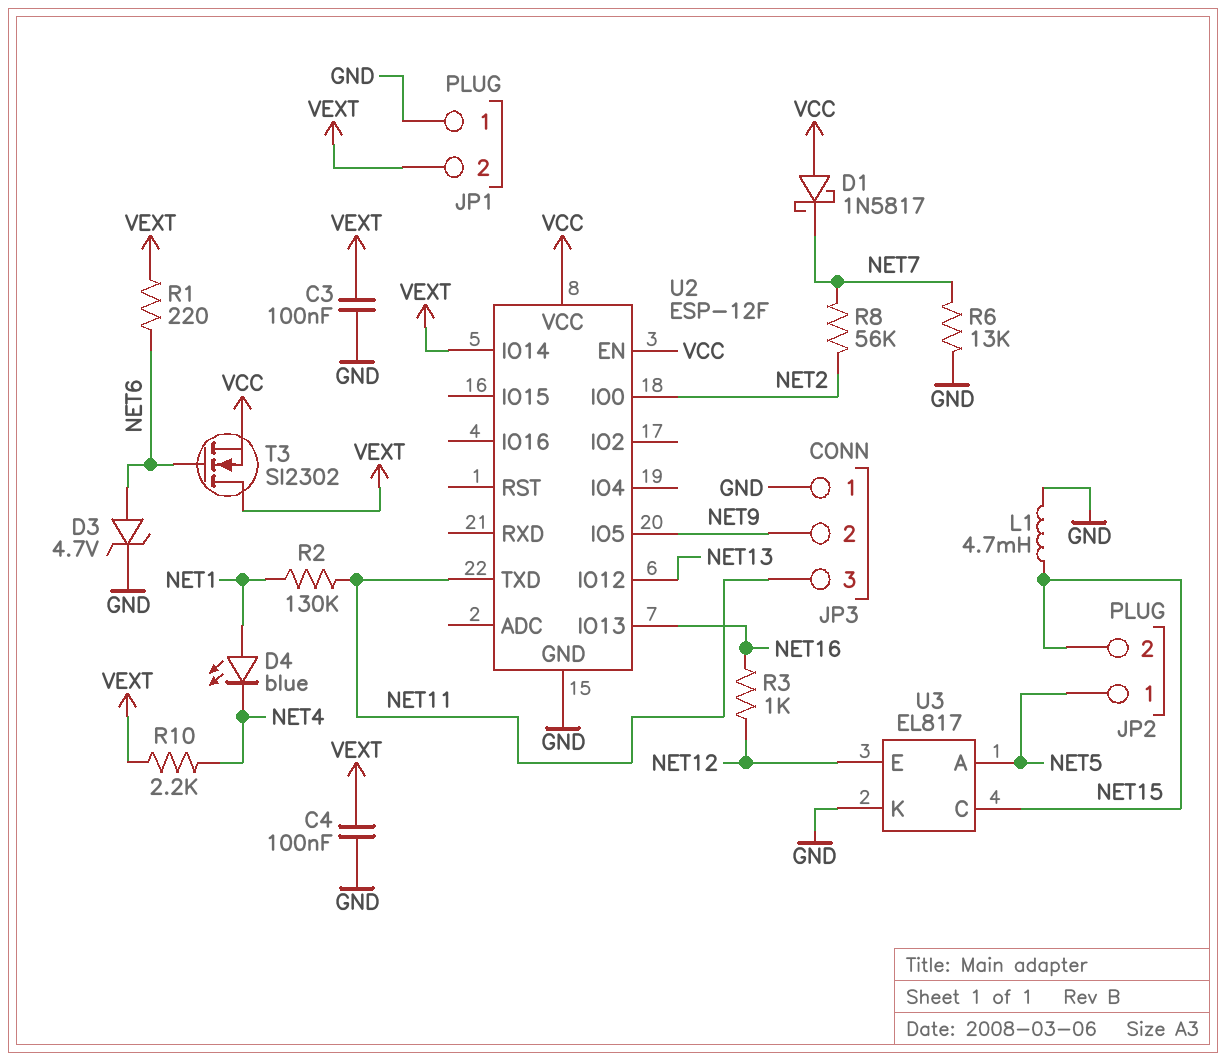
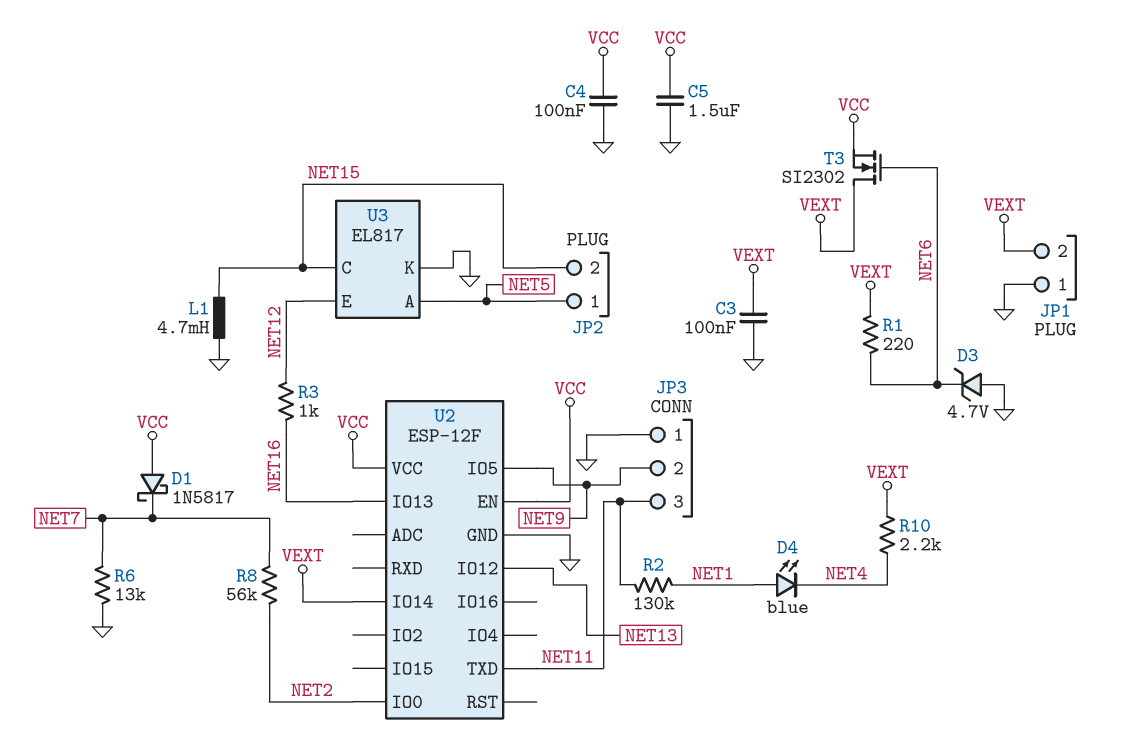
C4: 100nF (GND, VEXT) -> 100nF (GND, VCC)
C5: none -> 1.5uF (GND, VCC)
D3: zener 4.7V (A NET6, K GND) -> zener 4.7V (A GND, K NET6)

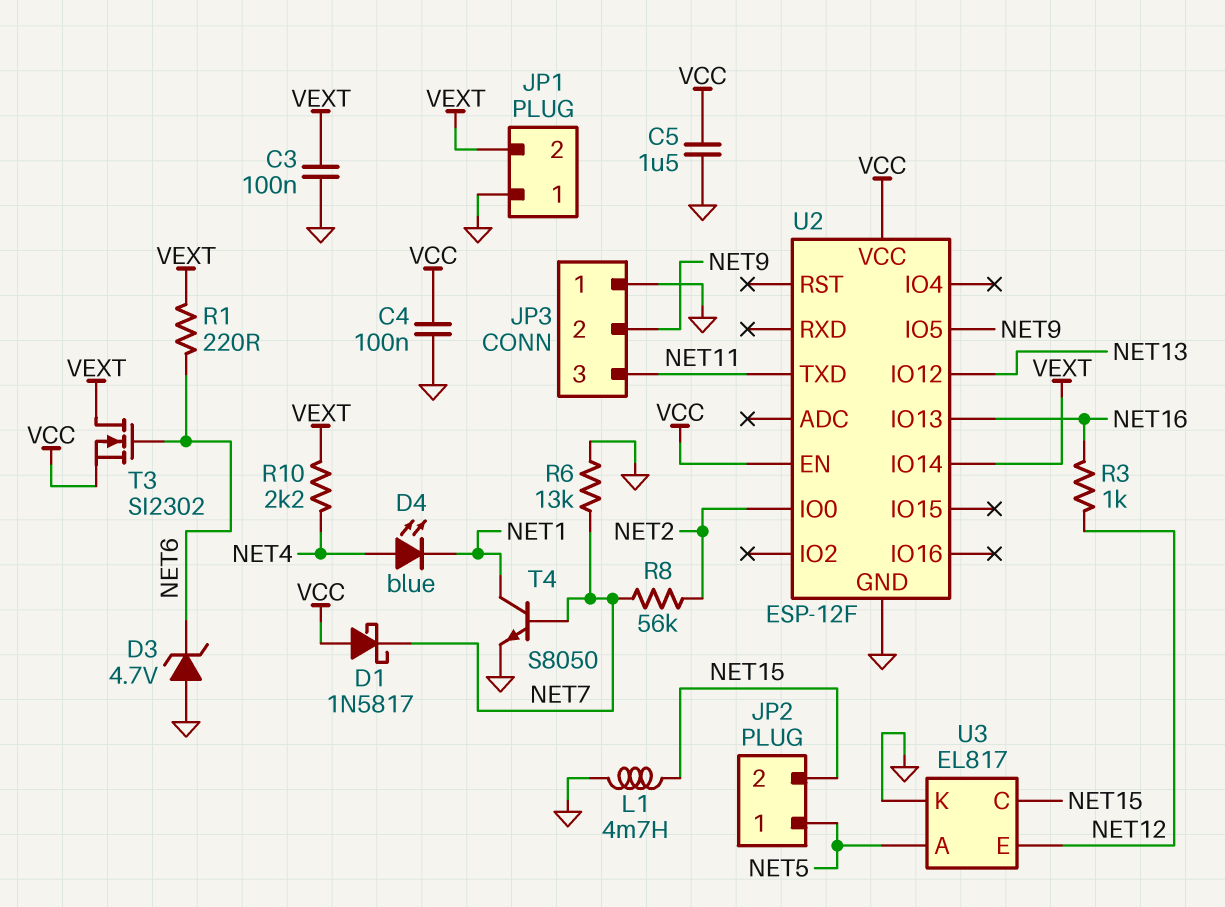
D4: LED blue (A NET1, K NET4) -> LED blue (A NET4, K NET1)
R2: 130k (NET1, NET11) -> none
T4: none -> NPN S8050 (B NET7, C NET1, E GND)

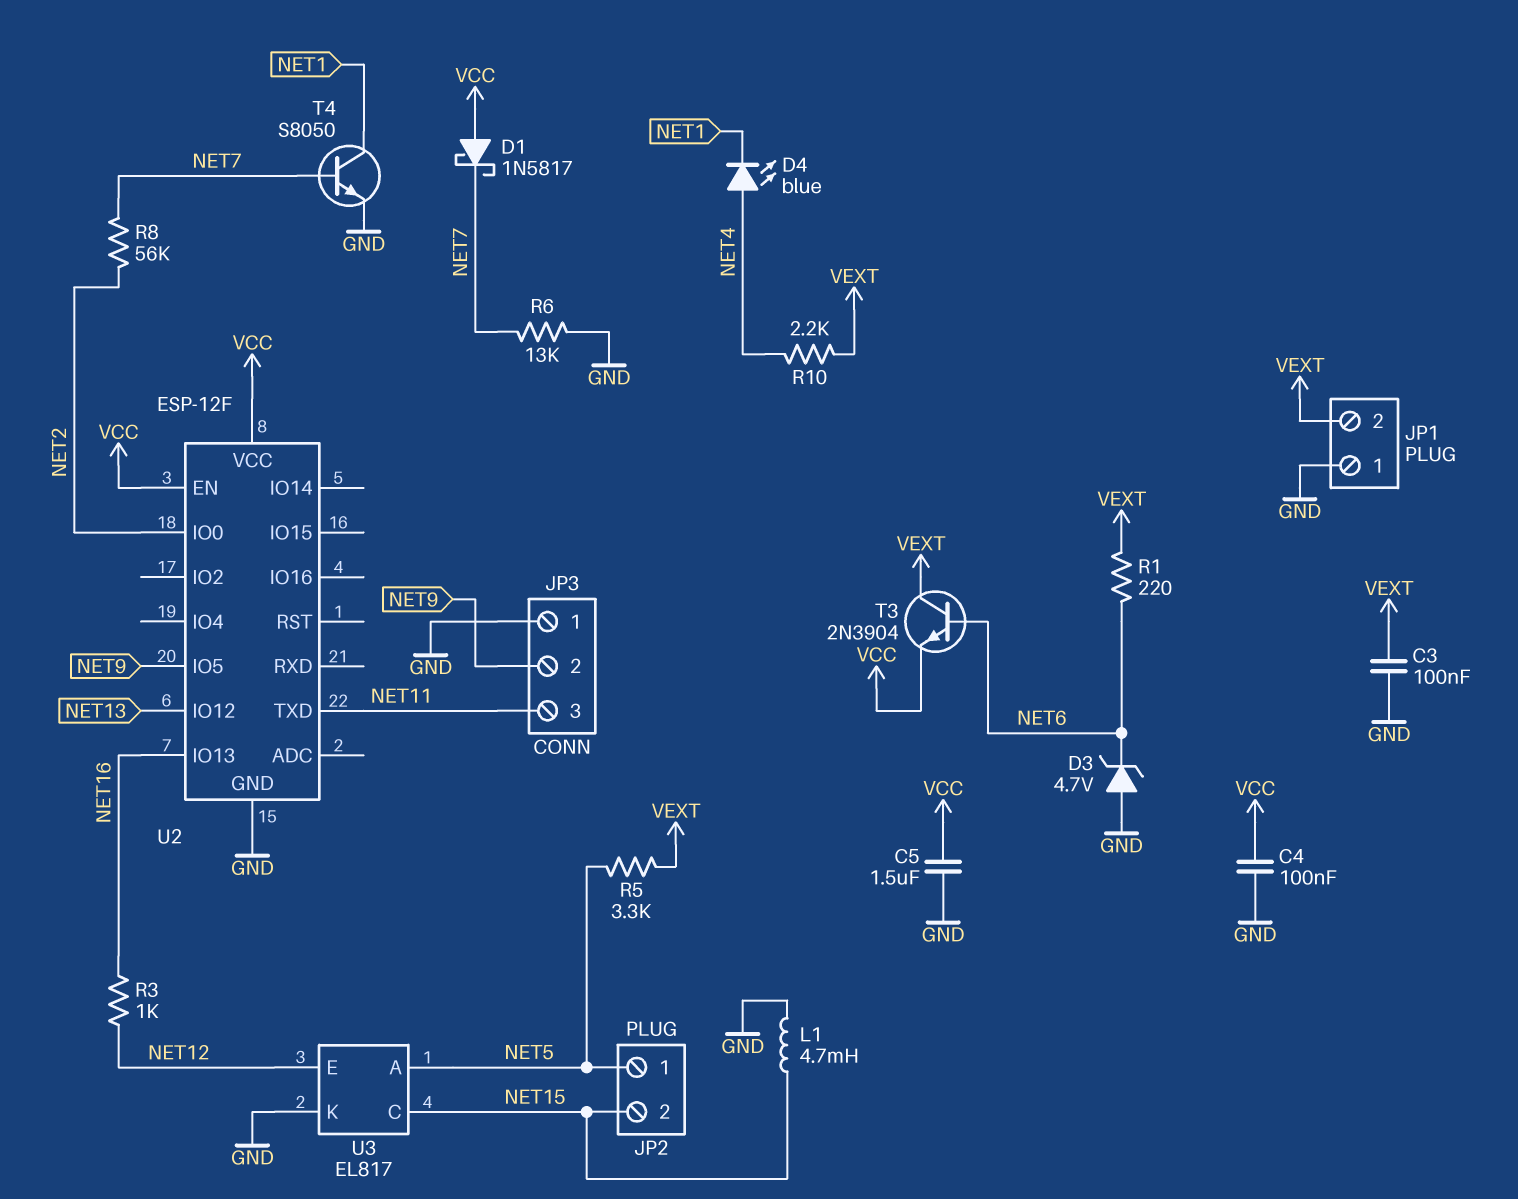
R5: none -> 3.3k (NET5, VEXT)
T3: NMOS SI2302 (G NET6, D VEXT, S VCC) -> NPN 2N3904 (B NET6, C VEXT, E VCC)
U2 pin IO14: VEXT -> none

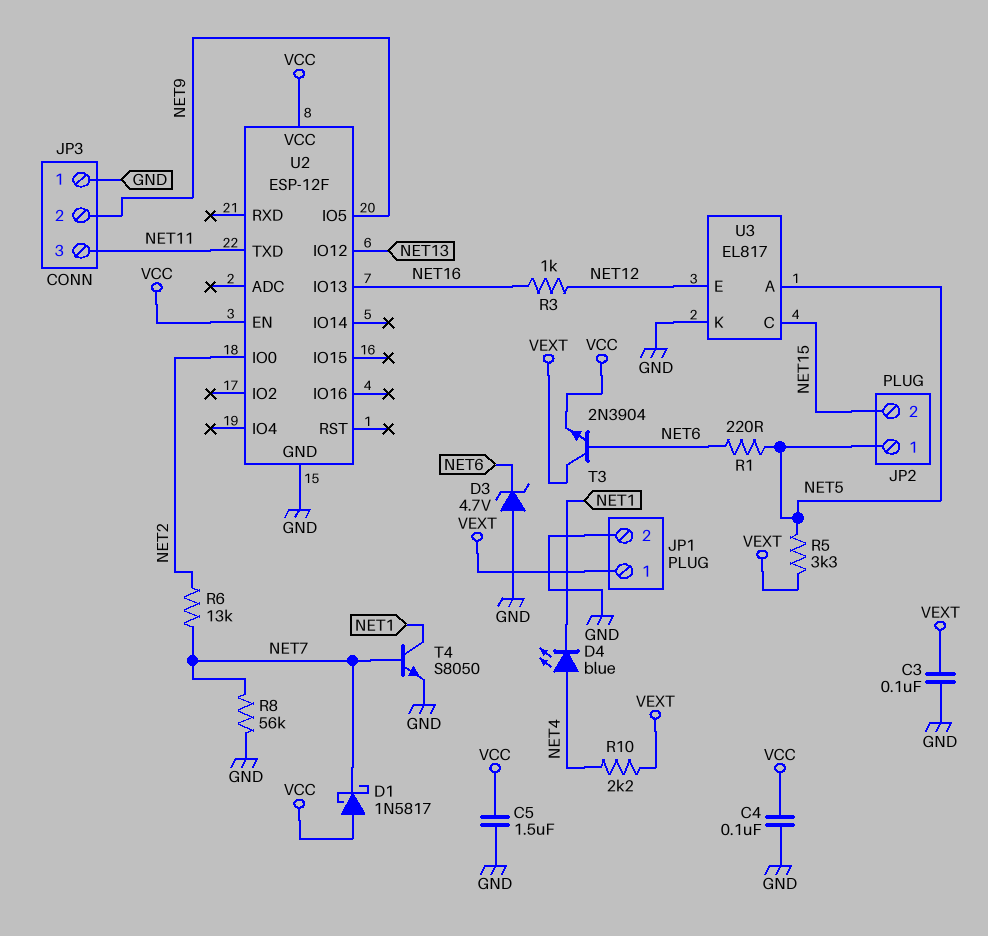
JP1 pin 1: GND -> VEXT
JP1 pin 2: VEXT -> GND
L1: 4.7mH (GND, NET15) -> none
R1: 220 (NET6, VEXT) -> 220 (NET5, NET6)
R6: 13k (GND, NET7) -> 13k (NET2, NET7)
R8: 56k (NET2, NET7) -> 56k (GND, NET7)

